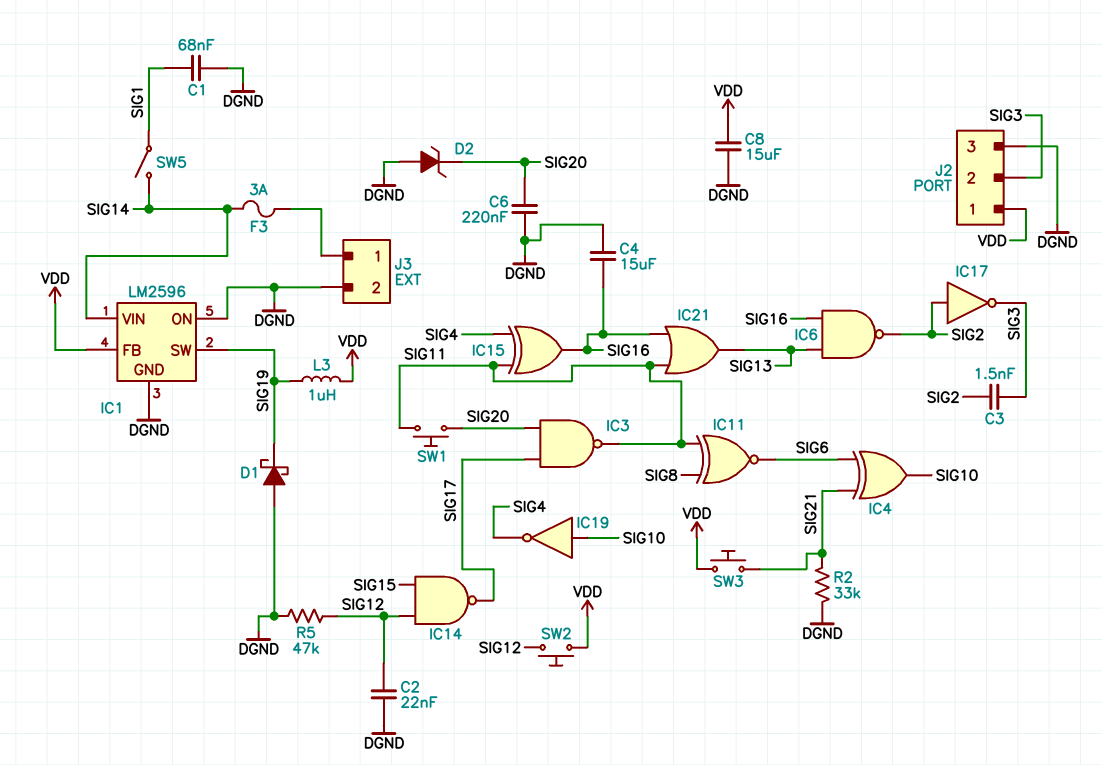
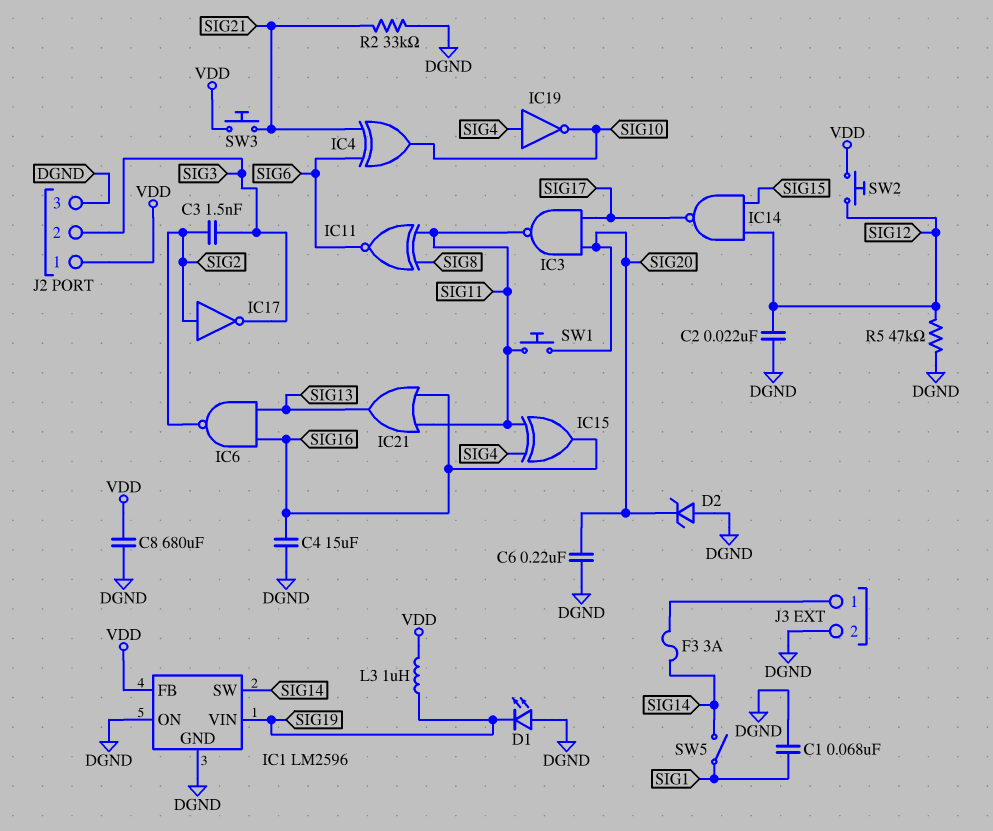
C8: 15uF (DGND, VDD) -> 680uF (DGND, VDD)
D1: schottky (A DGND, K SIG19) -> LED (A DGND, K SIG19)
IC1 pin SW: SIG19 -> SIG14
IC1 pin VIN: SIG14 -> SIG19
IC19: NOT (in SIG10, out SIG4) -> NOT (in SIG4, out SIG10)

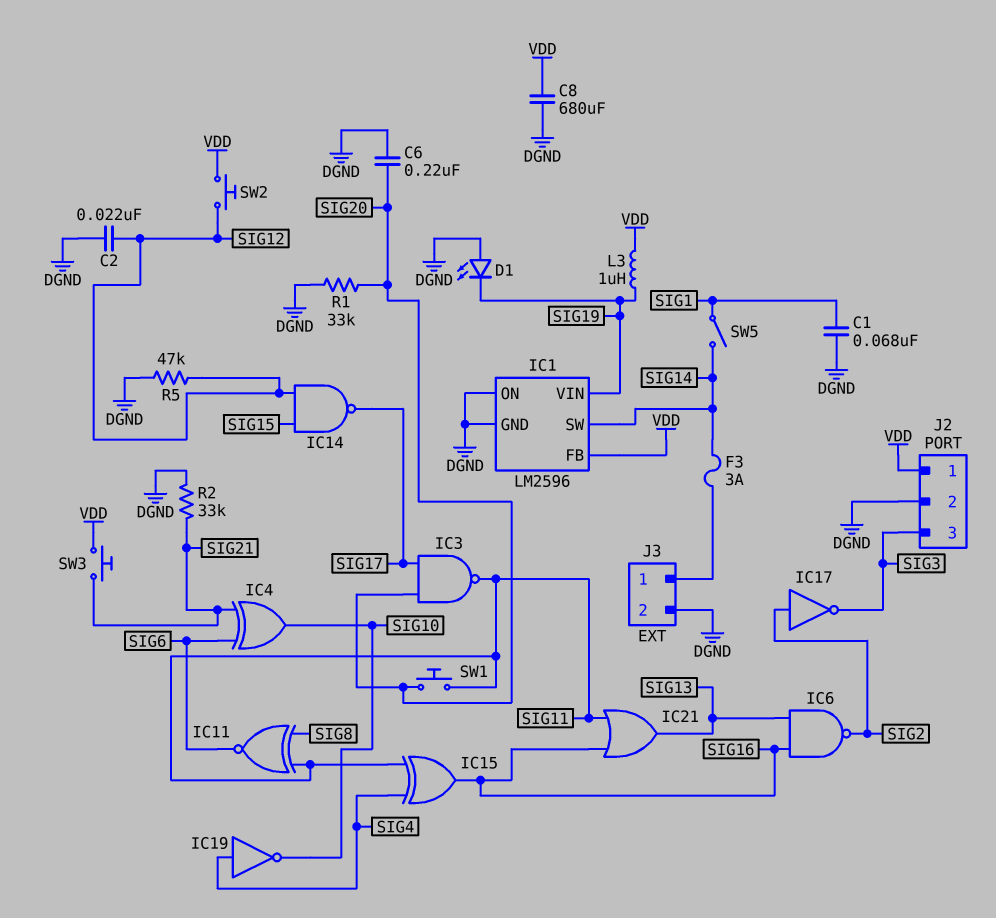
C3: 1.5nF (SIG2, SIG3) -> none
C4: 15uF (DGND, SIG16) -> none
D2: zener (A DGND, K SIG20) -> none
J2 pin 2: SIG3 -> DGND
J2 pin 3: DGND -> SIG3
R1: none -> 33k (DGND, SIG20)

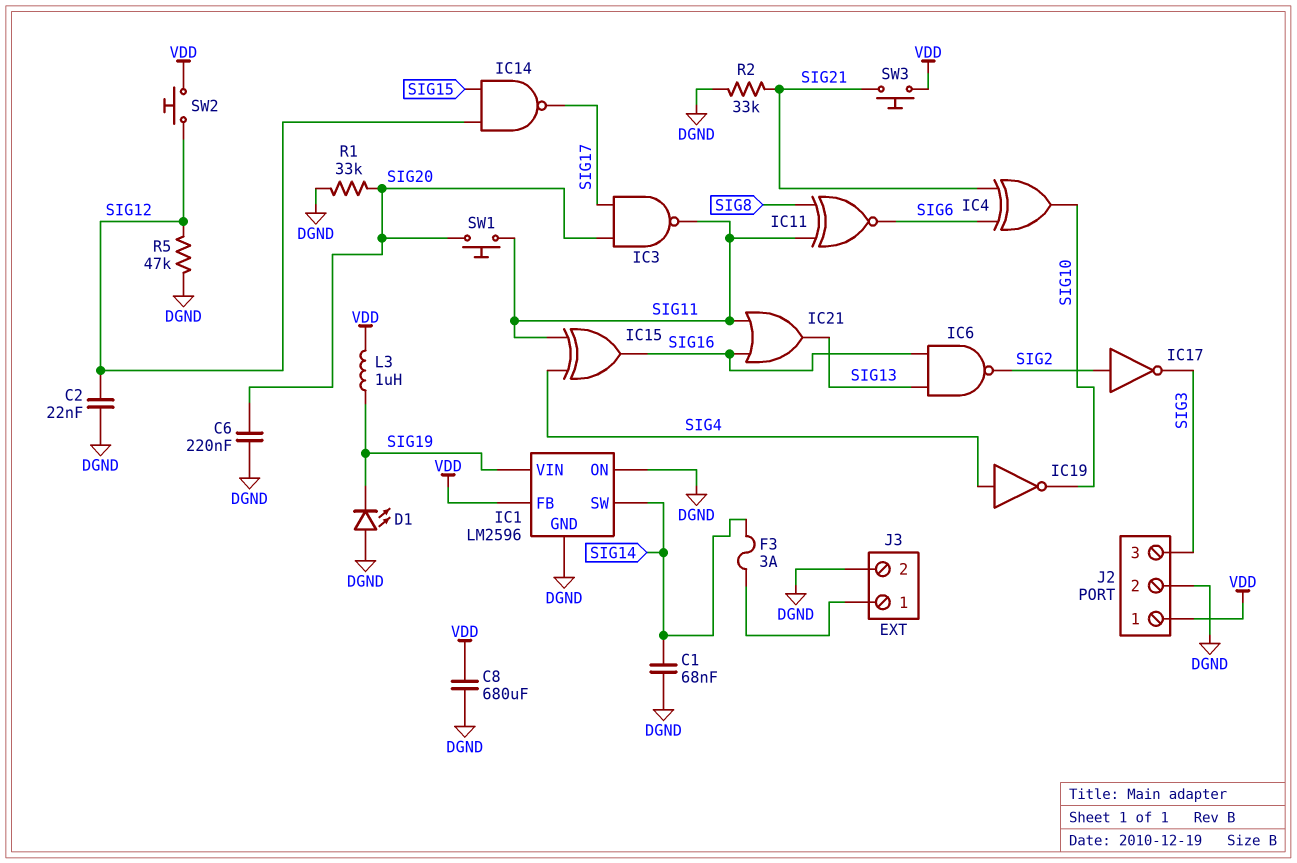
C1: 68nF (DGND, SIG1) -> 68nF (DGND, SIG14)
SW5: switch (SIG1, SIG14) -> none

